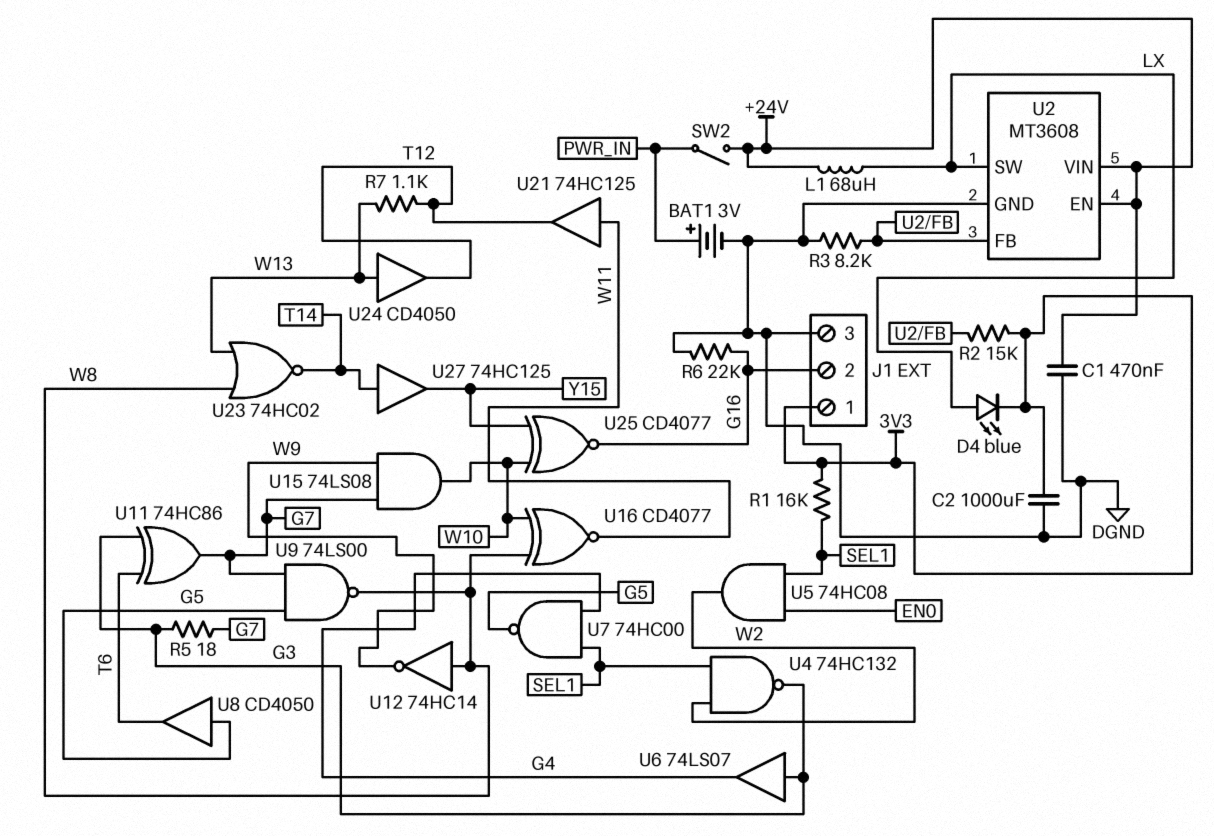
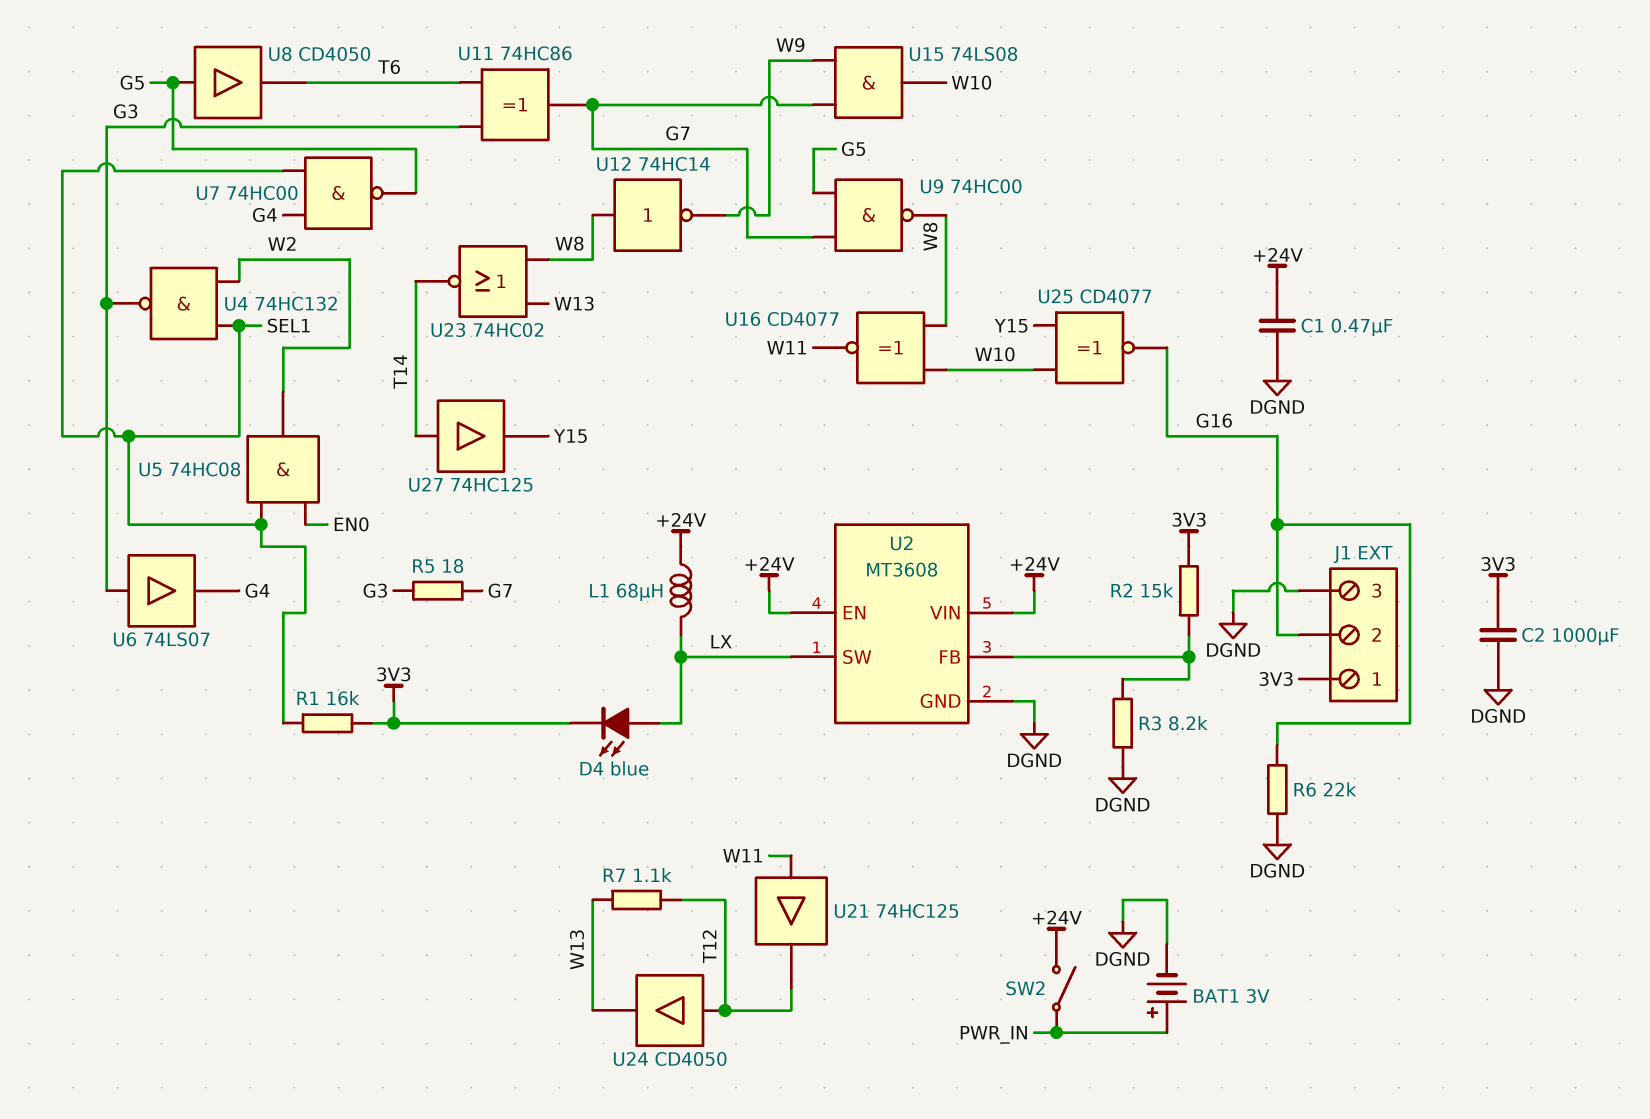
U9: NAND 74LS00 (in G5, in G7, out W8) -> NAND 74HC00 (in G5, in G7, out W8)
U24: buffer CD4050 (in W13, out T12) -> buffer CD4050 (in T12, out W13)

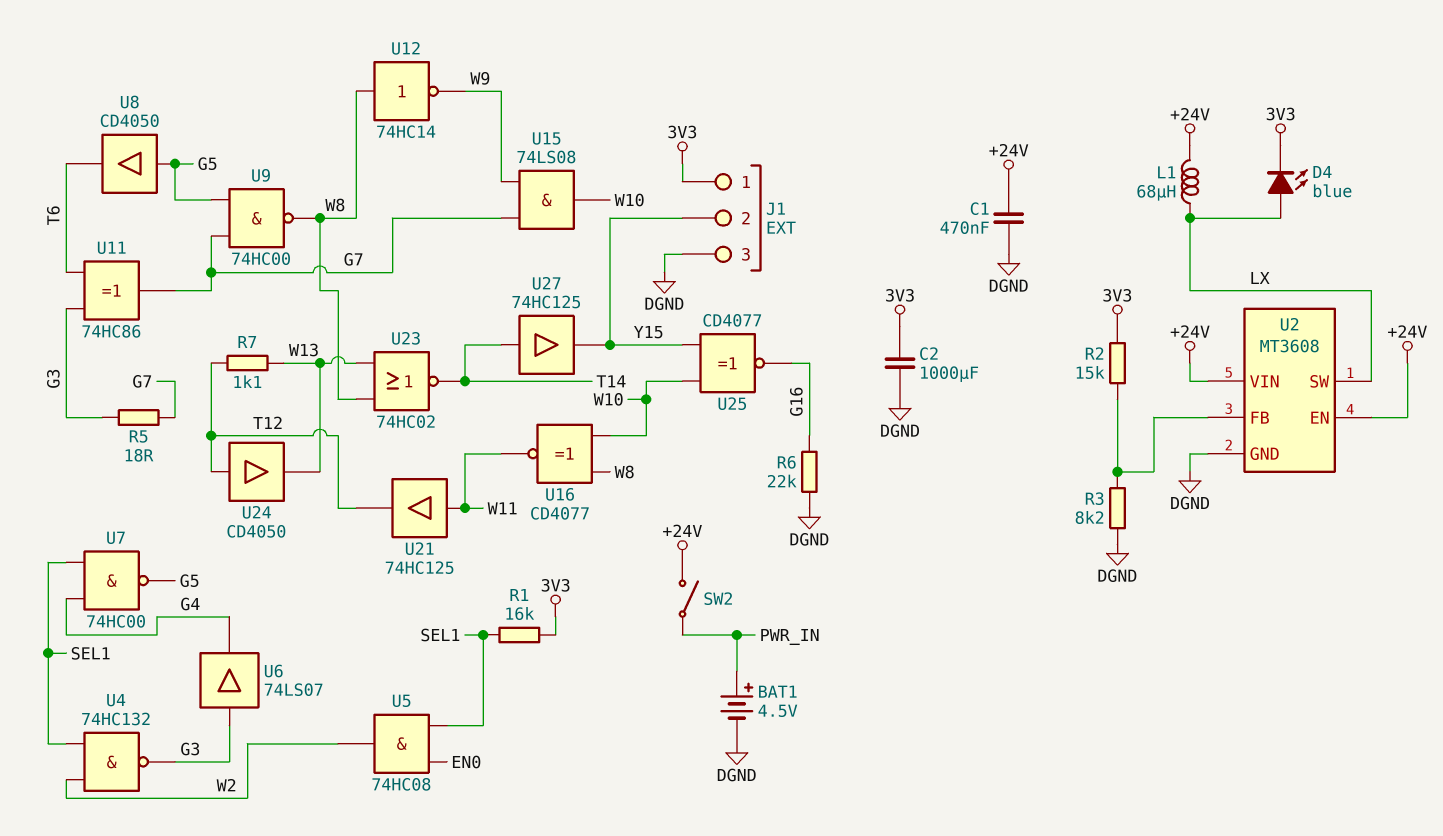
BAT1: 3V (plus PWR_IN, minus DGND) -> 4.5V (plus PWR_IN, minus DGND)
J1 pin 2: G16 -> Y15

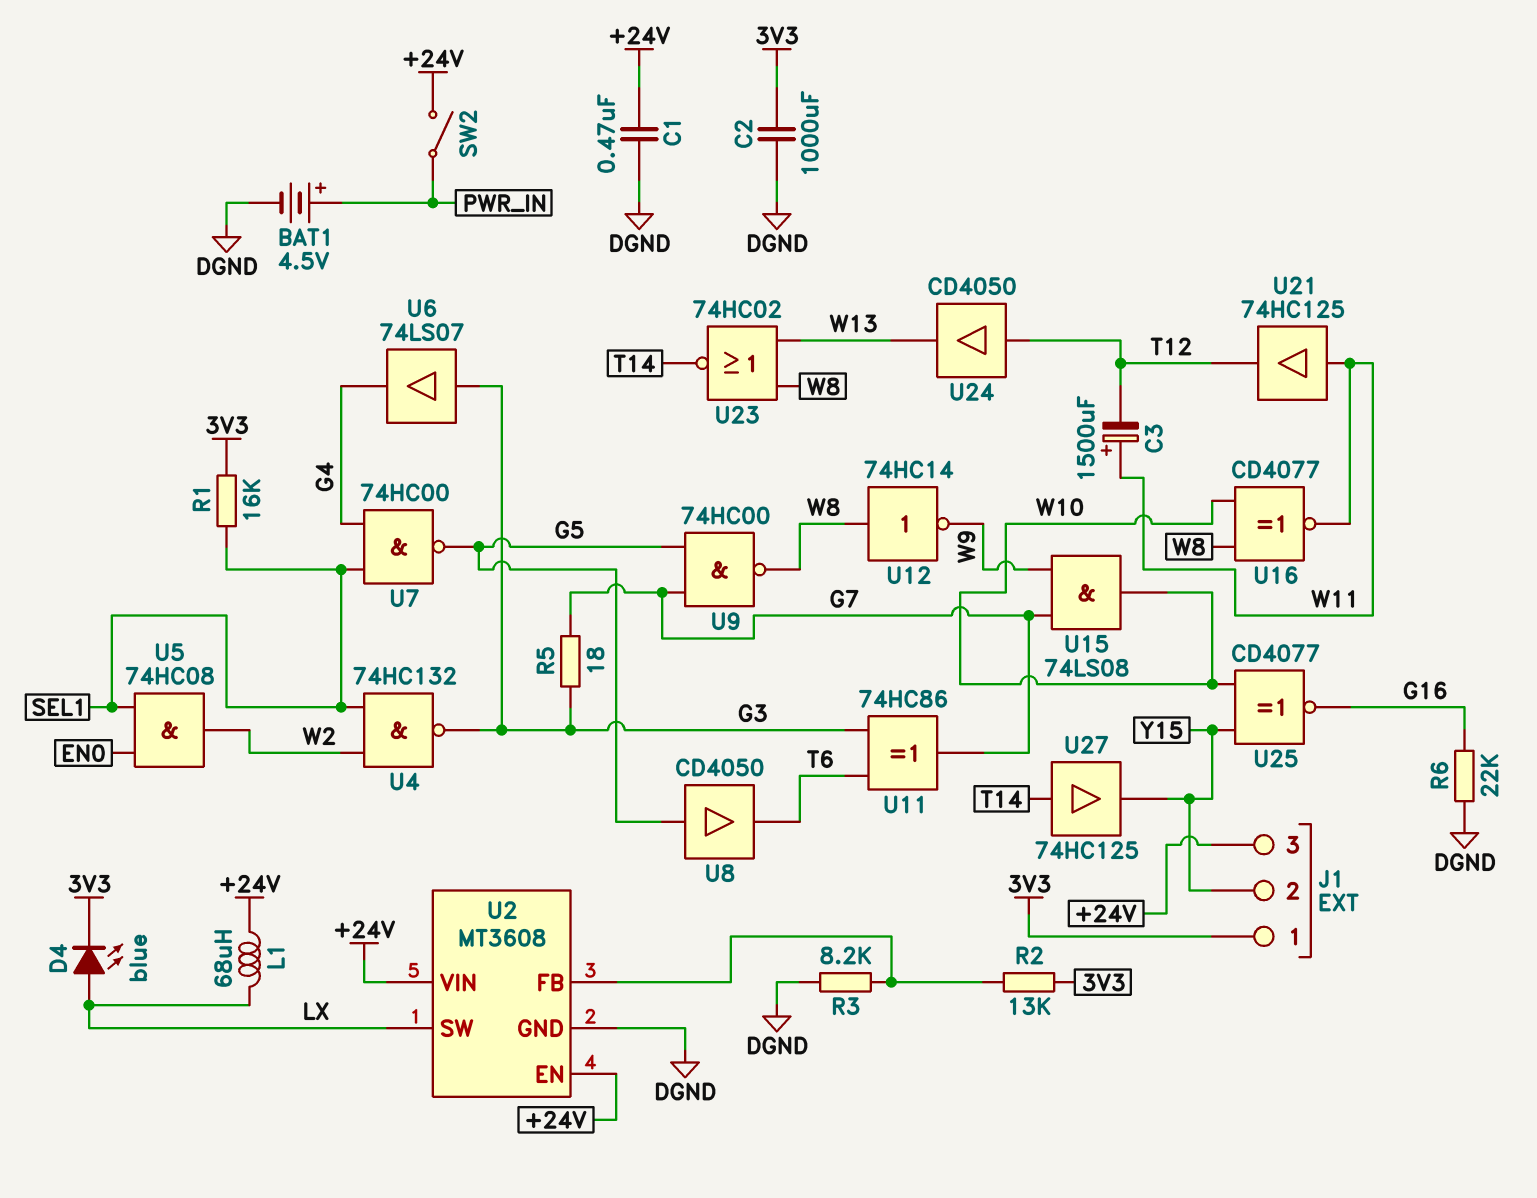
C3: none -> 1500uF (plus W11, minus T12)
J1 pin 3: DGND -> +24V
R2: 15k (3V3, U2/FB) -> 13k (3V3, U2/FB)
R7: 1.1k (T12, W13) -> none

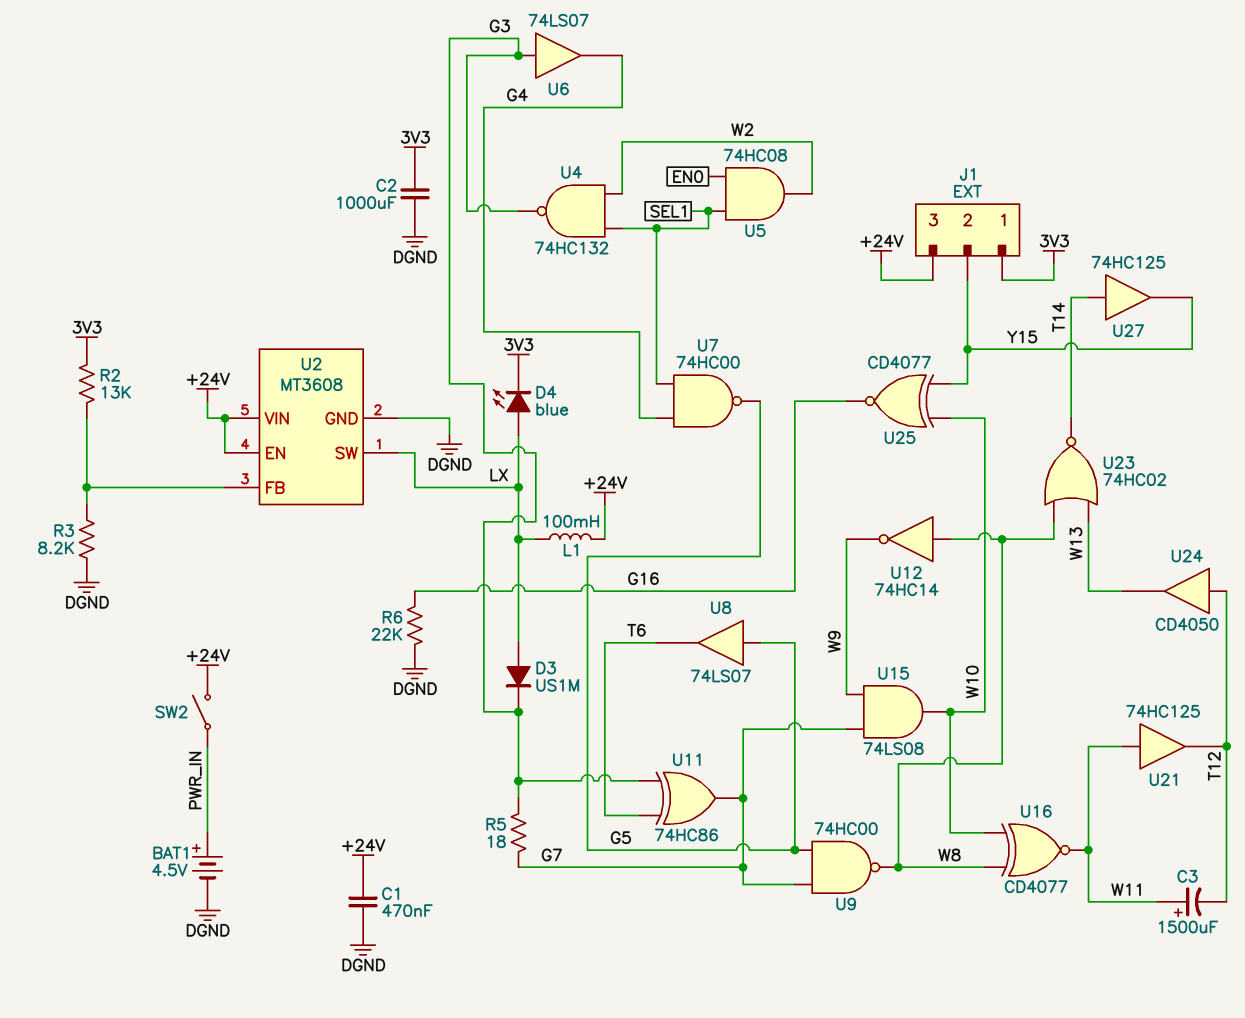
D3: none -> diode US1M (A LX, K G3)
L1: 68uH (+24V, LX) -> 100mH (+24V, LX)
R1: 16k (3V3, SEL1) -> none
U8: buffer CD4050 (in G5, out T6) -> buffer 74LS07 (in G5, out T6)

